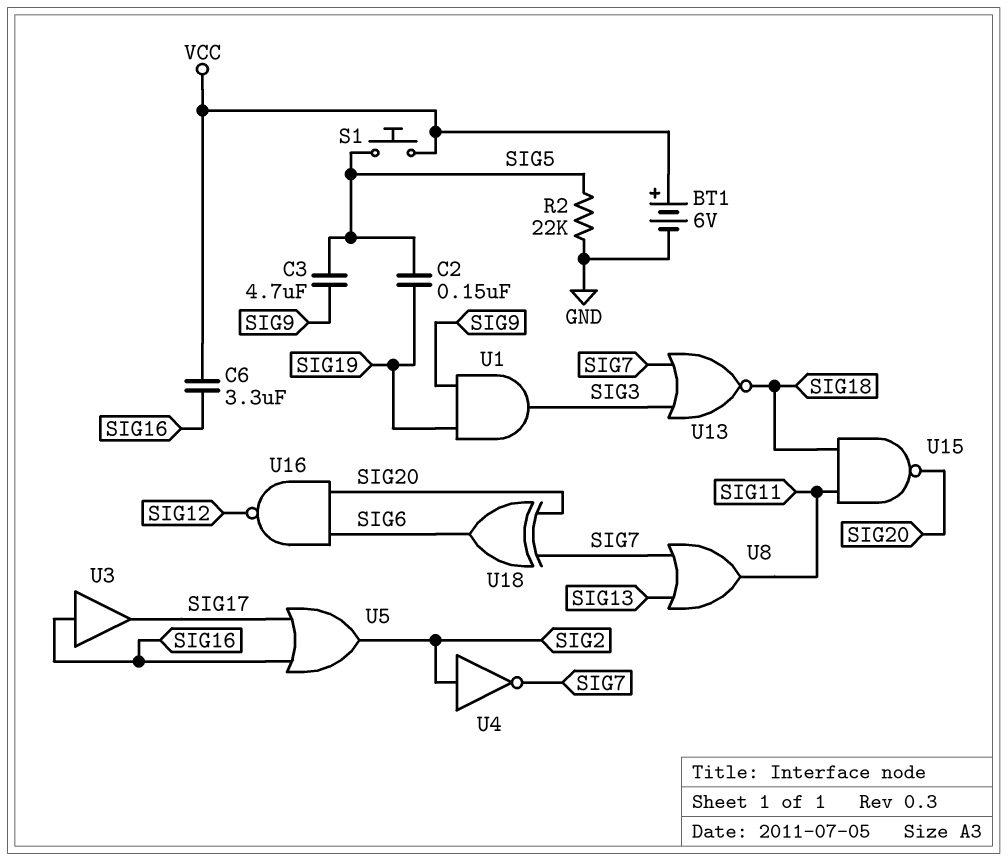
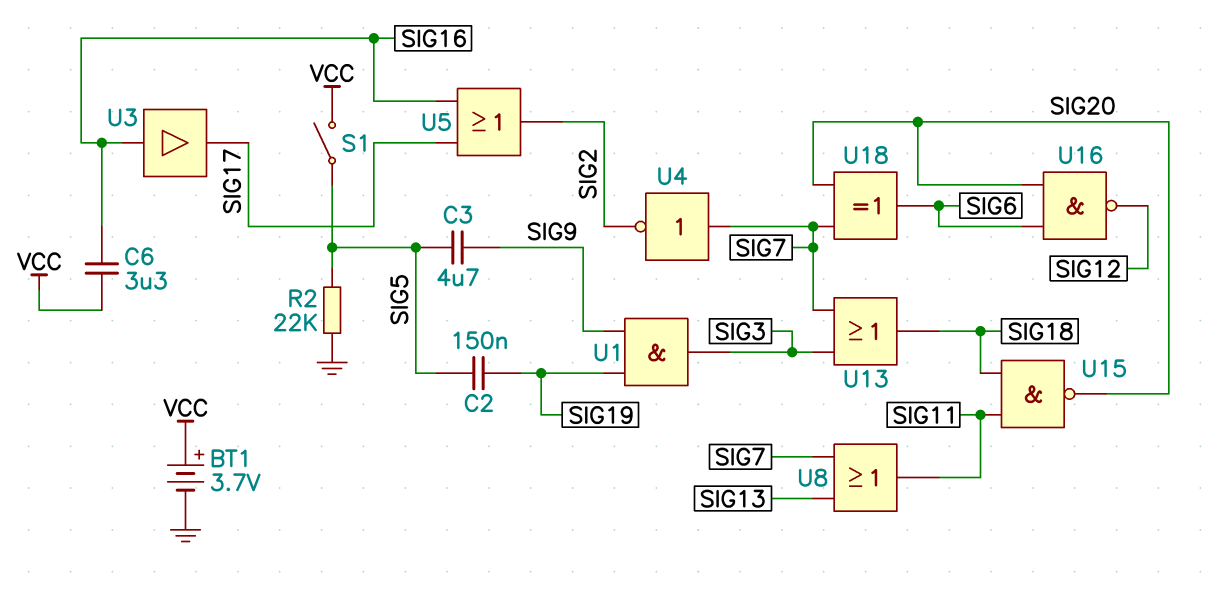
BT1: 6V (plus VCC, minus GND) -> 3.7V (plus VCC, minus GND)
S1: button (SIG5, VCC) -> switch (SIG5, VCC)
U4: NOT (in SIG2, out SIG7) -> NOT (in SIG7, out SIG2)
U13: NOR (in SIG3, in SIG7, out SIG18) -> OR (in SIG3, in SIG7, out SIG18)

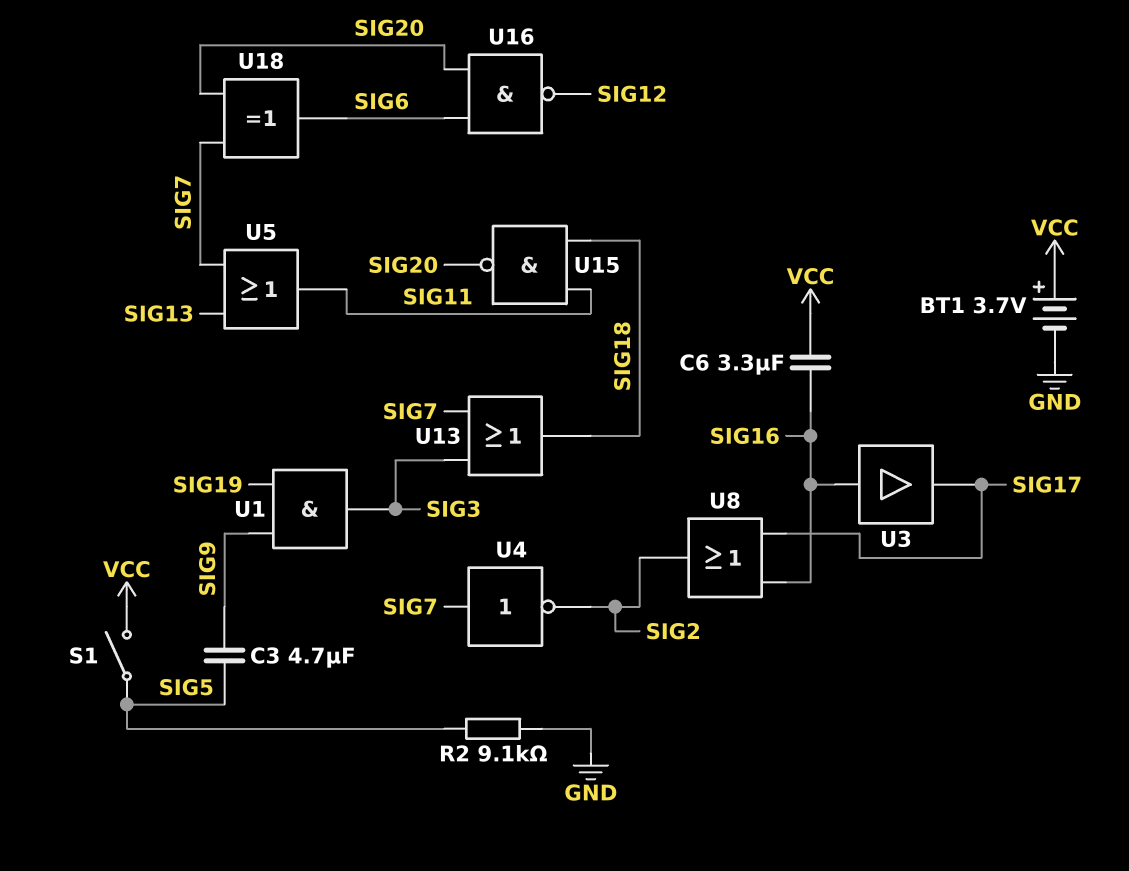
C2: 150nF (SIG5, SIG19) -> none
R2: 22k (GND, SIG5) -> 9.1k (GND, SIG5)
U5: OR (in SIG16, in SIG17, out SIG2) -> OR (in SIG7, in SIG13, out SIG11)
U8: OR (in SIG7, in SIG13, out SIG11) -> OR (in SIG16, in SIG17, out SIG2)

